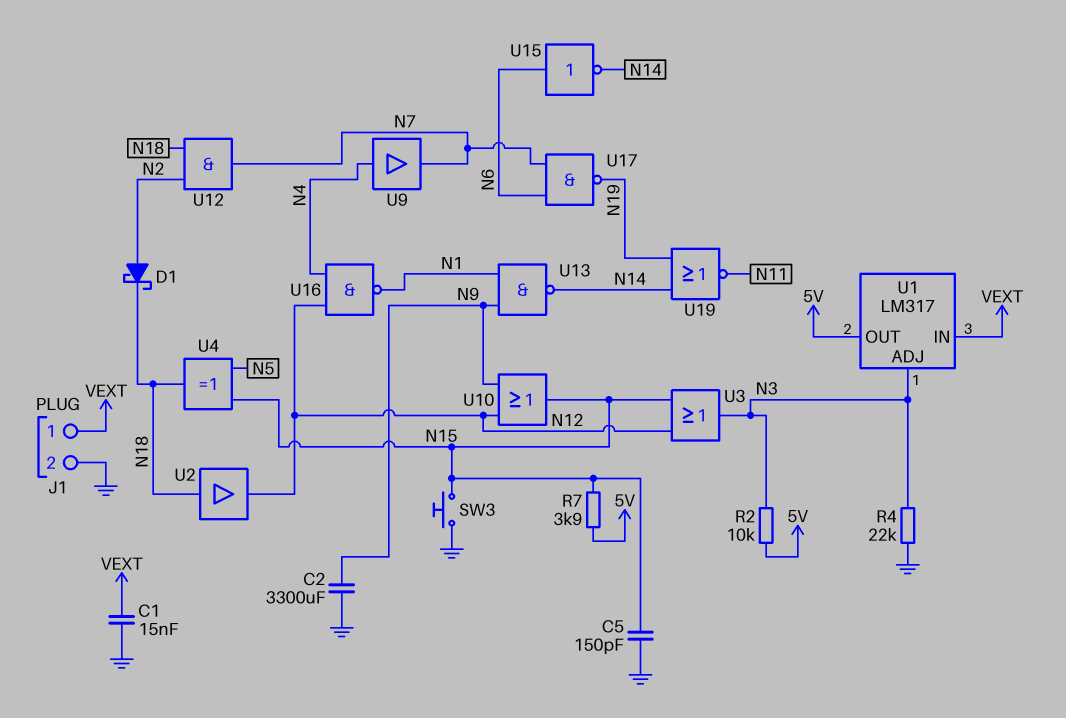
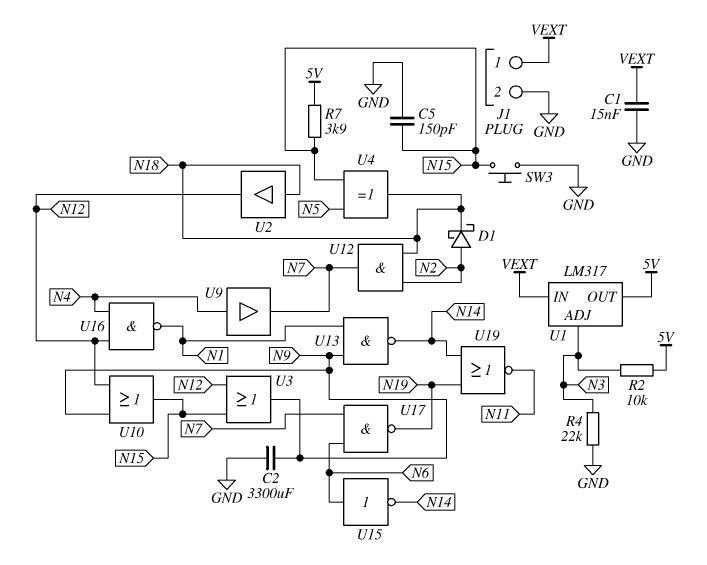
U3: OR (in N12, in N15, out N3) -> OR (in N12, in N15, out N9)

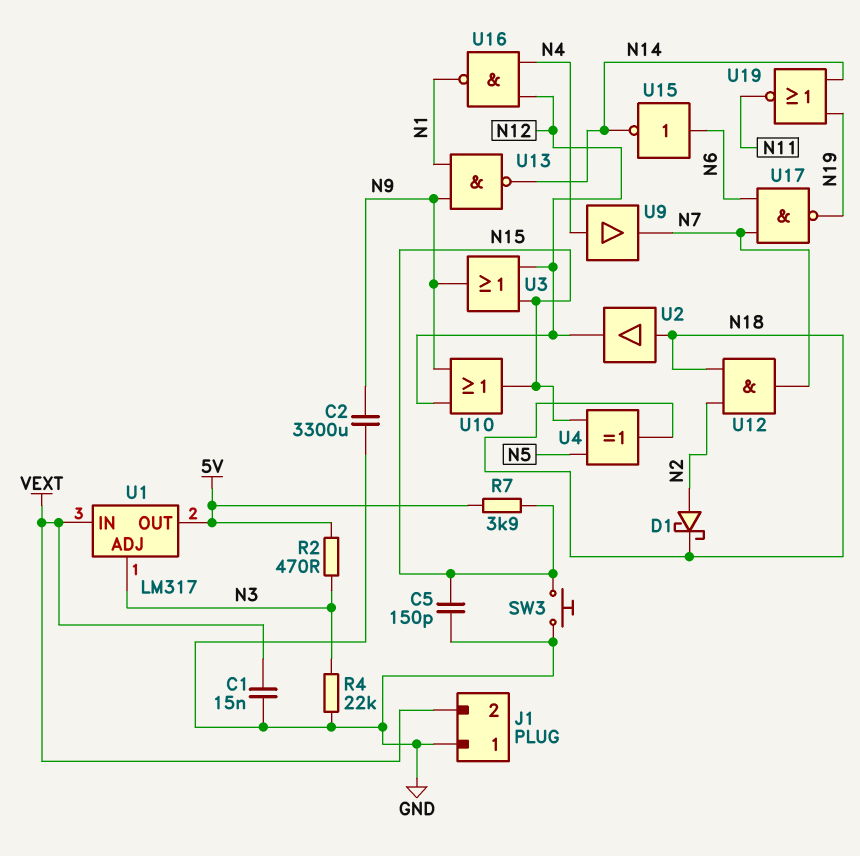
J1 pin 1: VEXT -> GND
J1 pin 2: GND -> VEXT
R2: 10k (5V, N3) -> 470 (5V, N3)

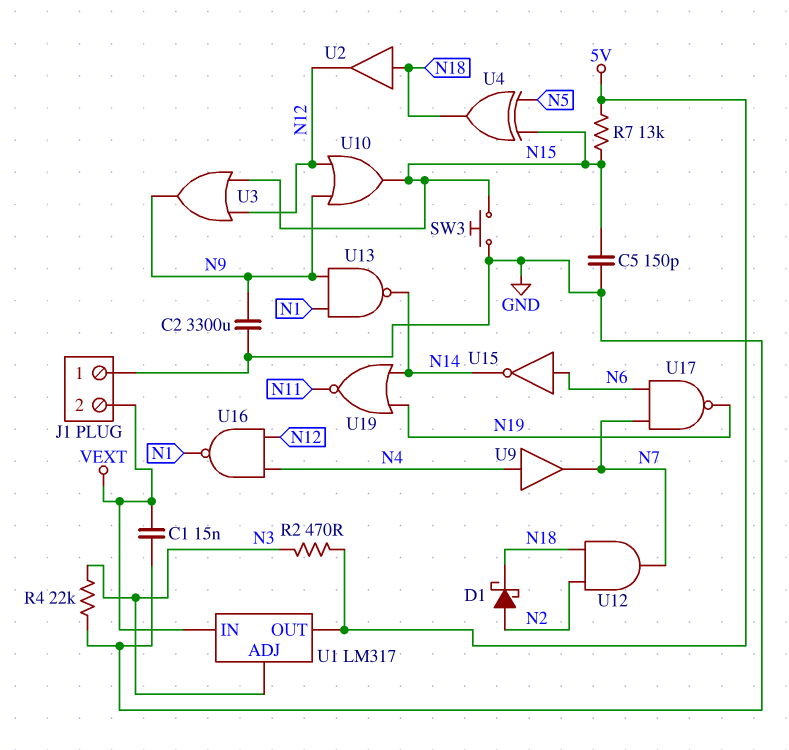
R7: 3.9k (5V, N15) -> 13k (5V, N15)

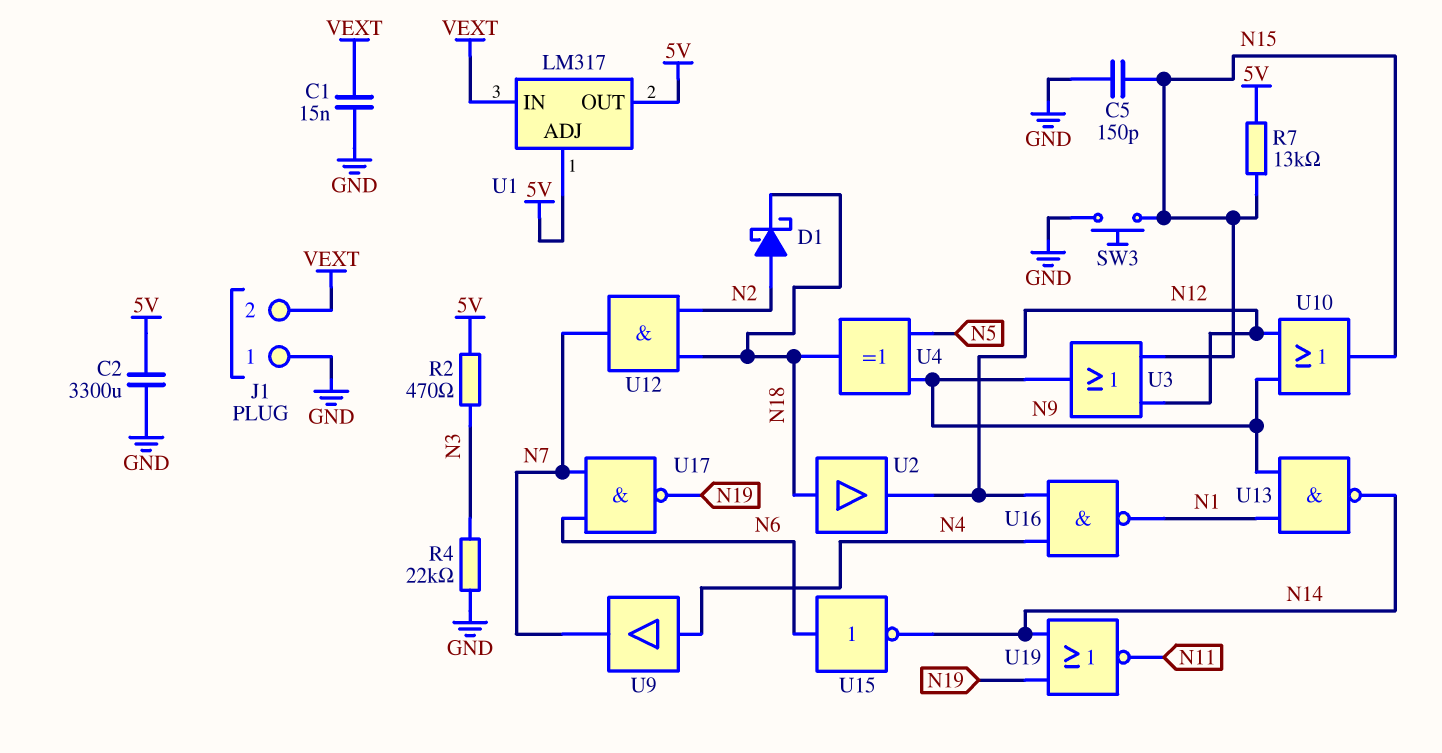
C2: 3300uF (GND, N9) -> 3300uF (5V, GND)
U1 pin ADJ: N3 -> 5V
U4: XOR (in N5, in N15, out N18) -> XOR (in N5, in N9, out N18)

